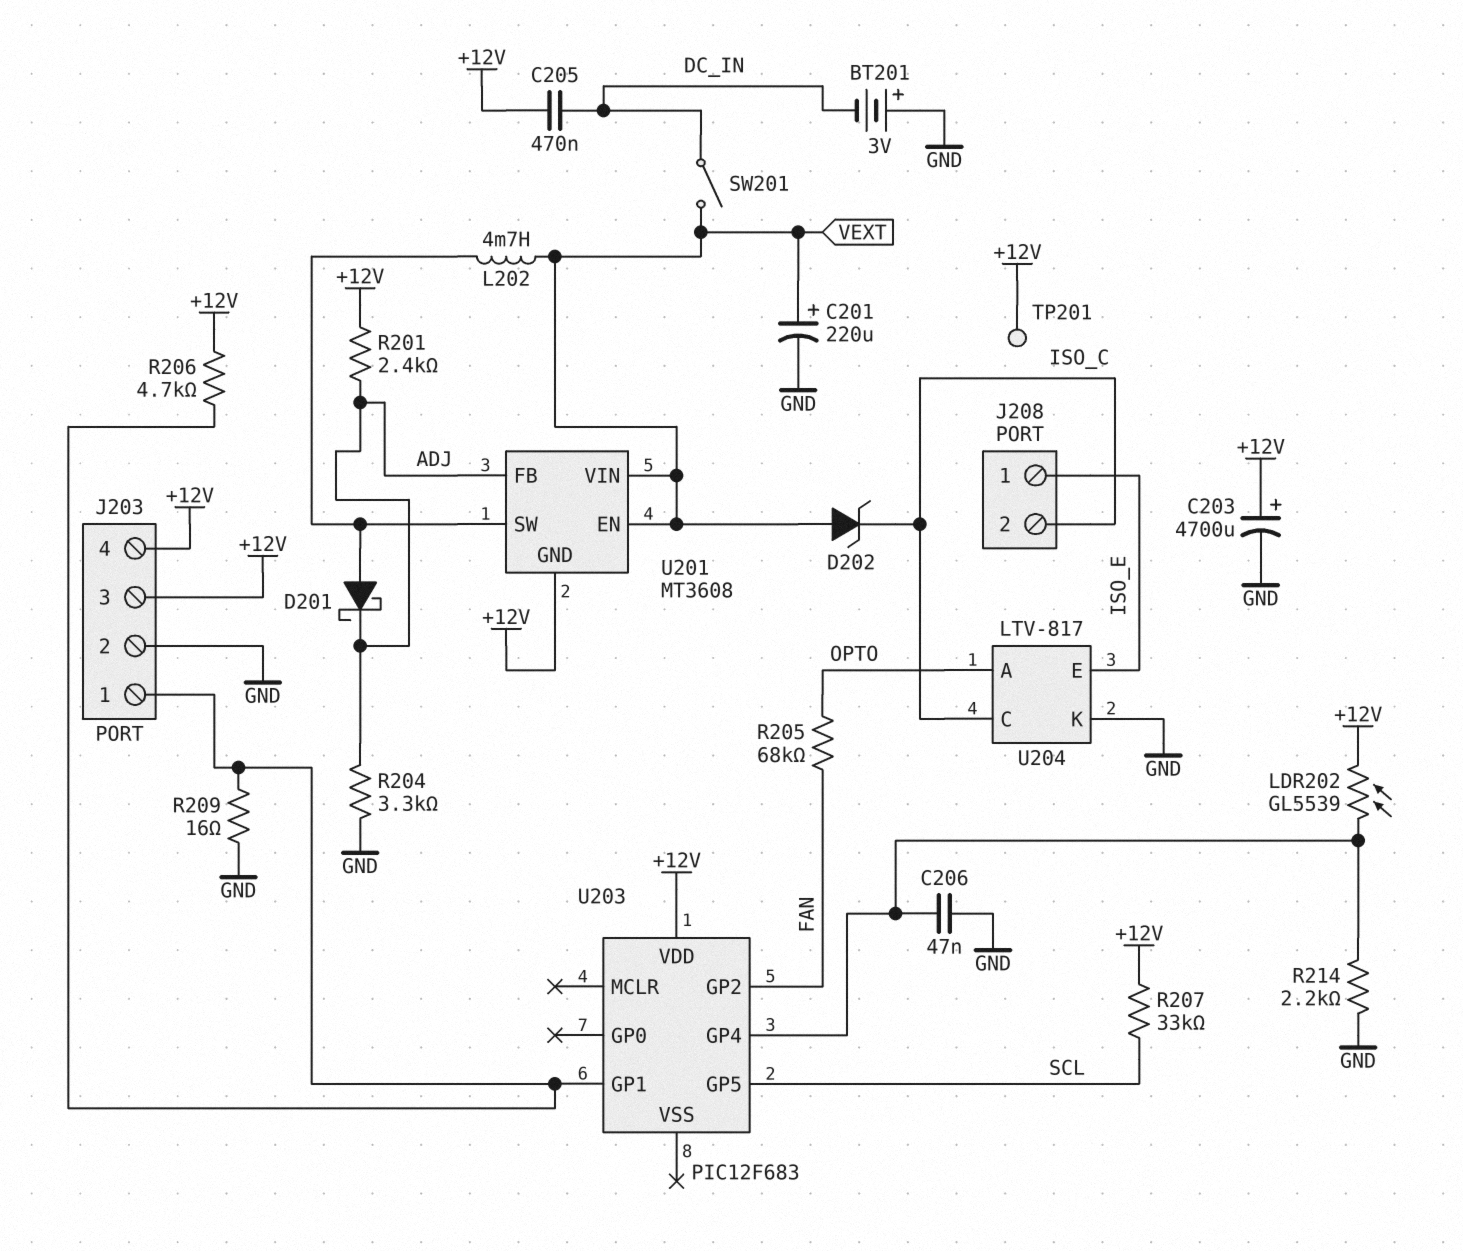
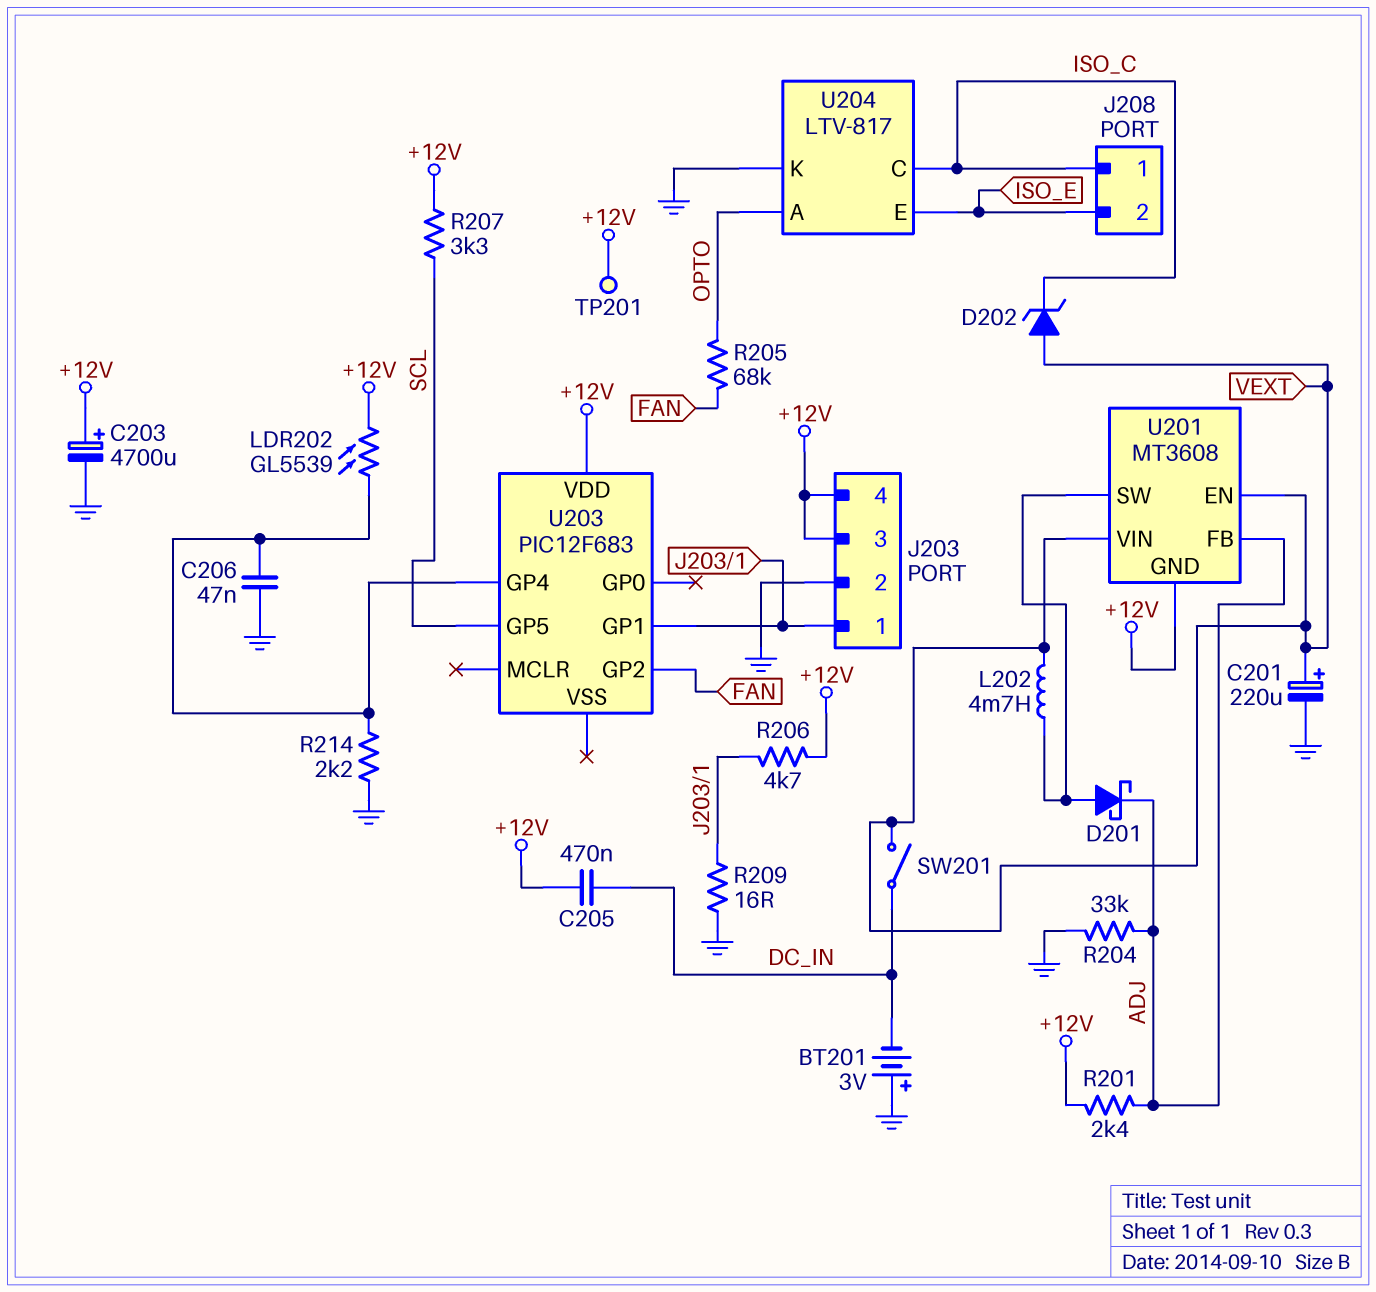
J208 pin 1: ISO_E -> ISO_C
J208 pin 2: ISO_C -> ISO_E
R204: 3.3k (ADJ, GND) -> 33k (ADJ, GND)
R207: 33k (+12V, SCL) -> 3.3k (+12V, SCL)

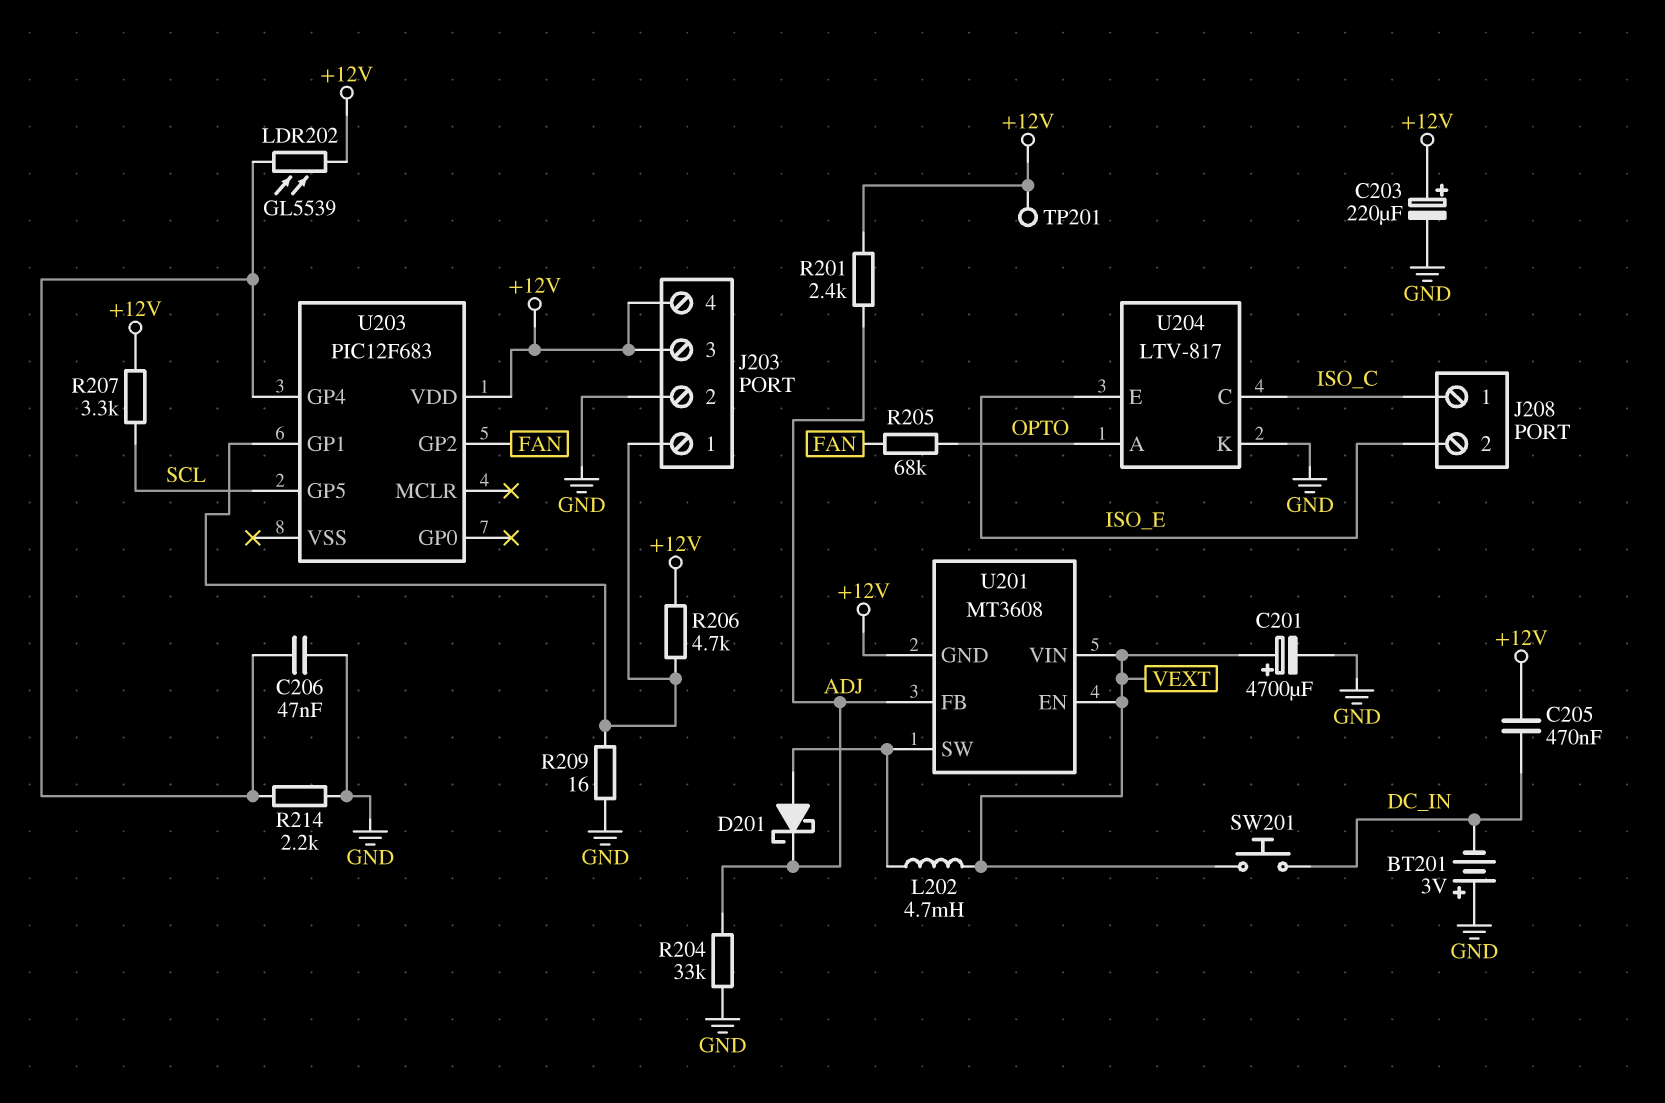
C201: 220uF (plus VEXT, minus GND) -> 4700uF (plus VEXT, minus GND)
C203: 4700uF (plus +12V, minus GND) -> 220uF (plus +12V, minus GND)
D202: zener (A VEXT, K ISO_C) -> none
SW201: switch (DC_IN, VEXT) -> button (DC_IN, VEXT)

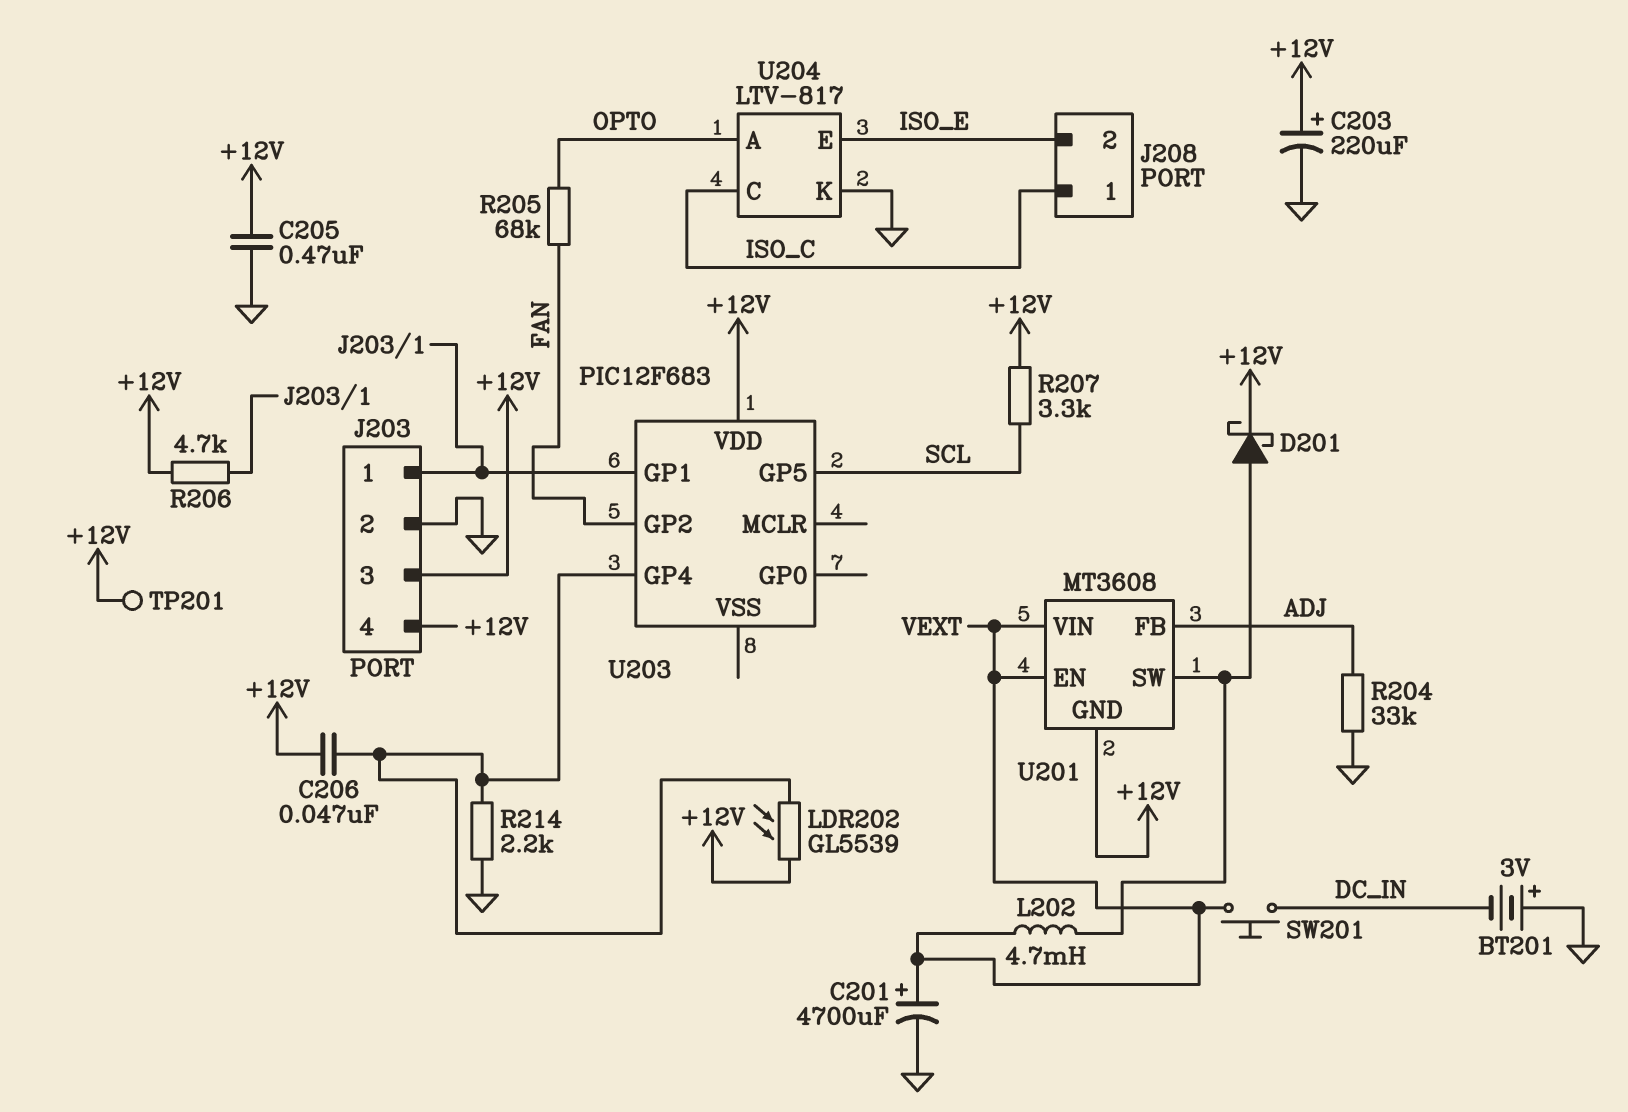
C205: 470nF (+12V, DC_IN) -> 470nF (+12V, GND)
C206: 47nF (GND, U203/GP4) -> 47nF (+12V, U203/GP4)
D201: schottky (A U201/SW, K ADJ) -> schottky (A U201/SW, K +12V)
R201: 2.4k (+12V, ADJ) -> none
R209: 16 (GND, J203/1) -> none

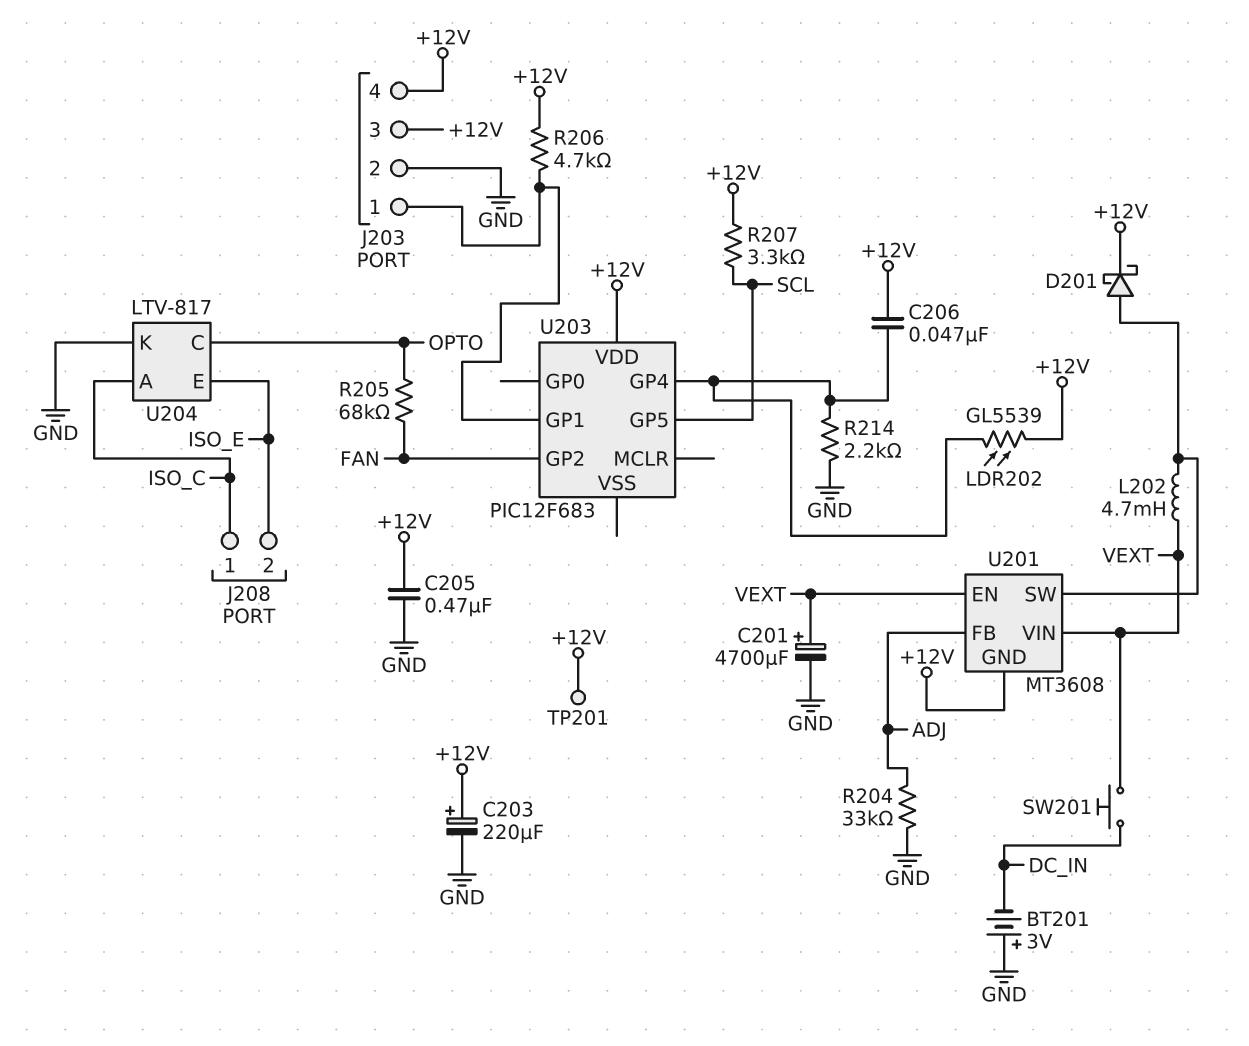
U204 pin A: OPTO -> ISO_C
U204 pin C: ISO_C -> OPTO

